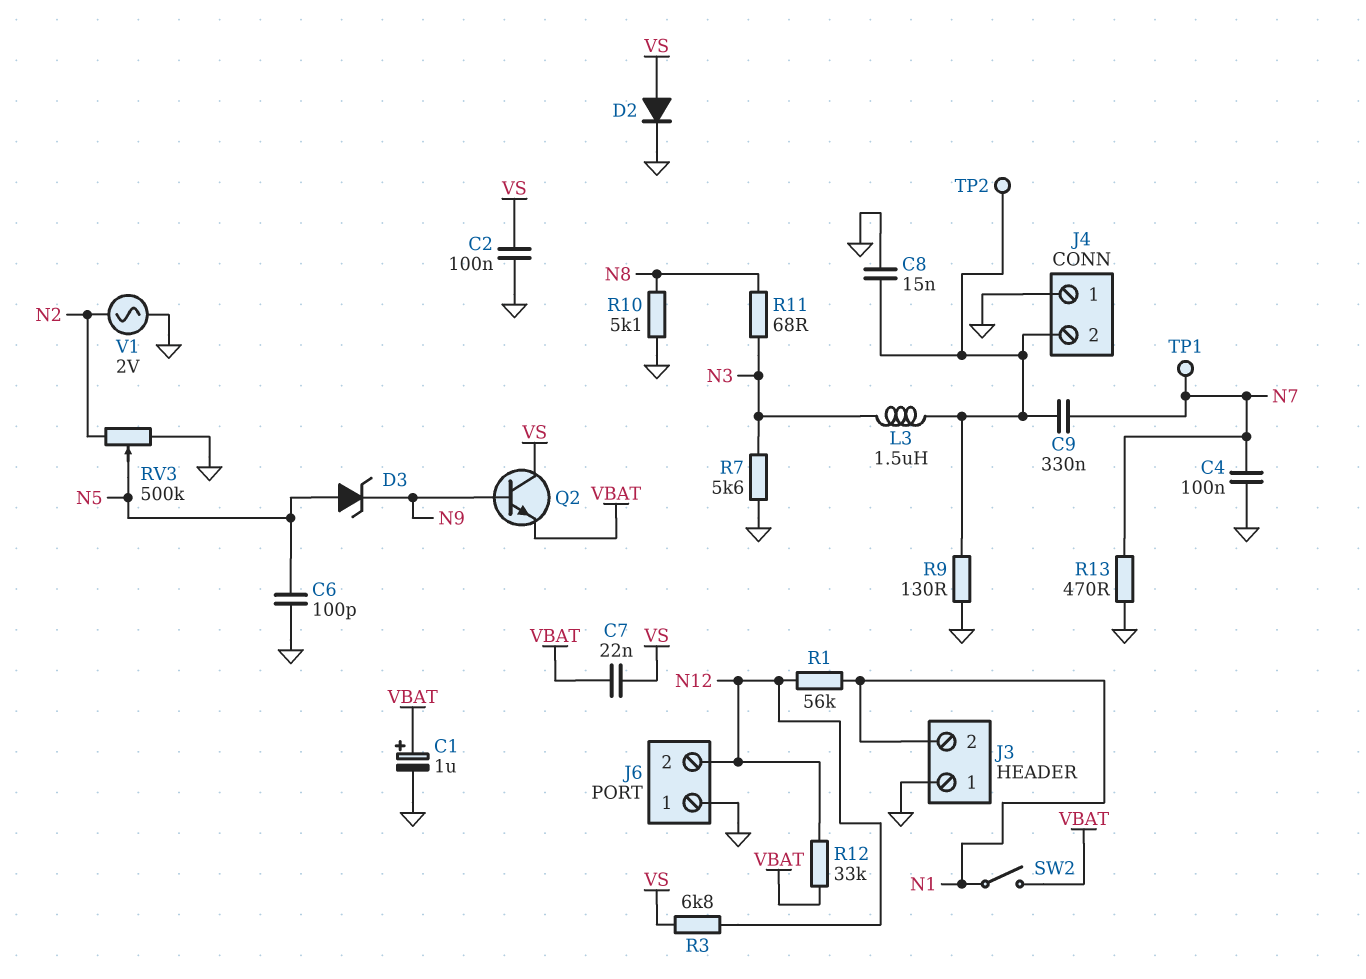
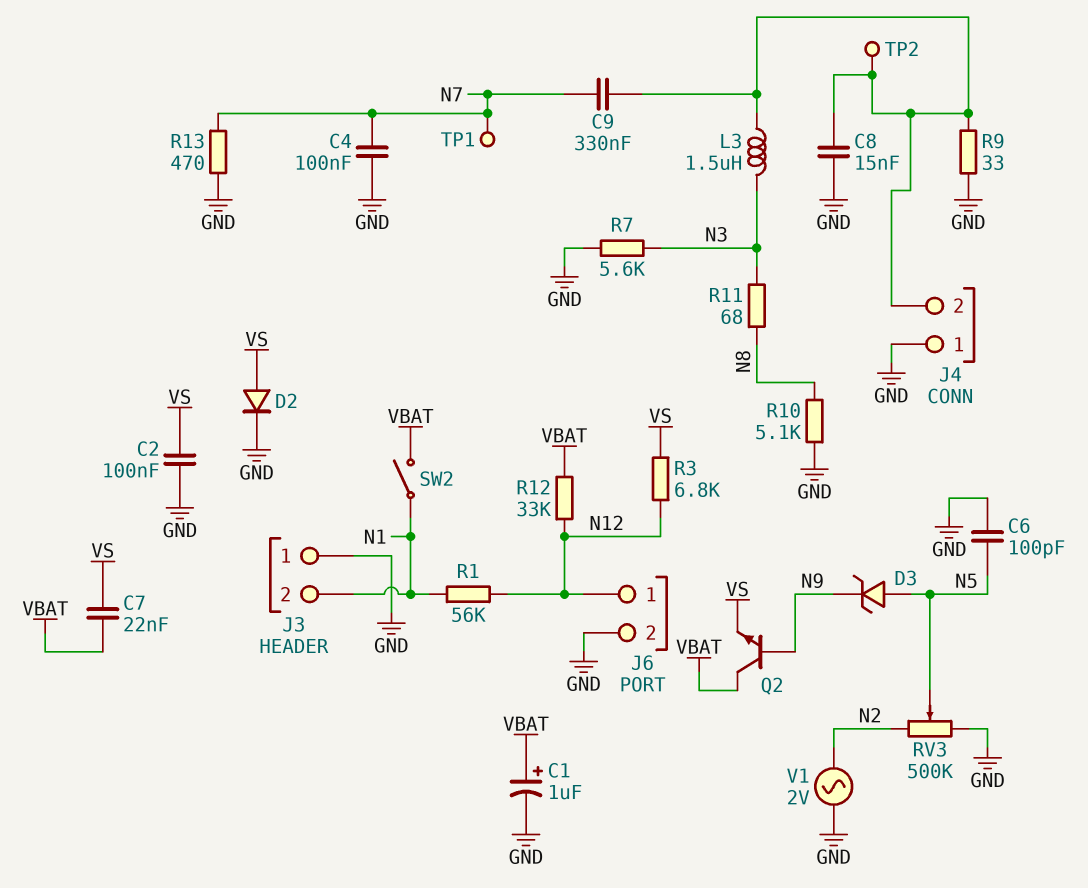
J6 pin 1: GND -> N12
J6 pin 2: N12 -> GND
Q2: NPN (B N9, C VS, E VBAT) -> NPN (B N9, C VBAT, E VS)
R9: 130 (GND, J4/2) -> 33 (GND, J4/2)

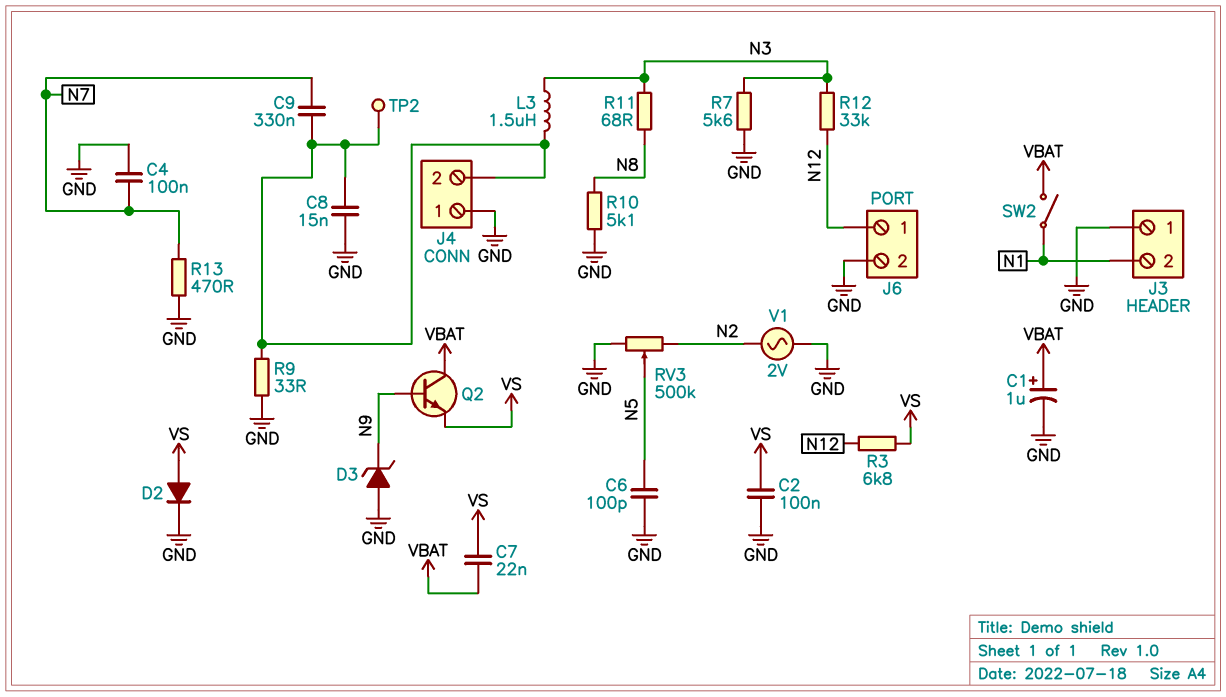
D3: zener (A N5, K N9) -> zener (A GND, K N9)
R1: 56k (N1, N12) -> none
R12: 33k (N12, VBAT) -> 33k (N3, N12)
TP1: test point (N7) -> none

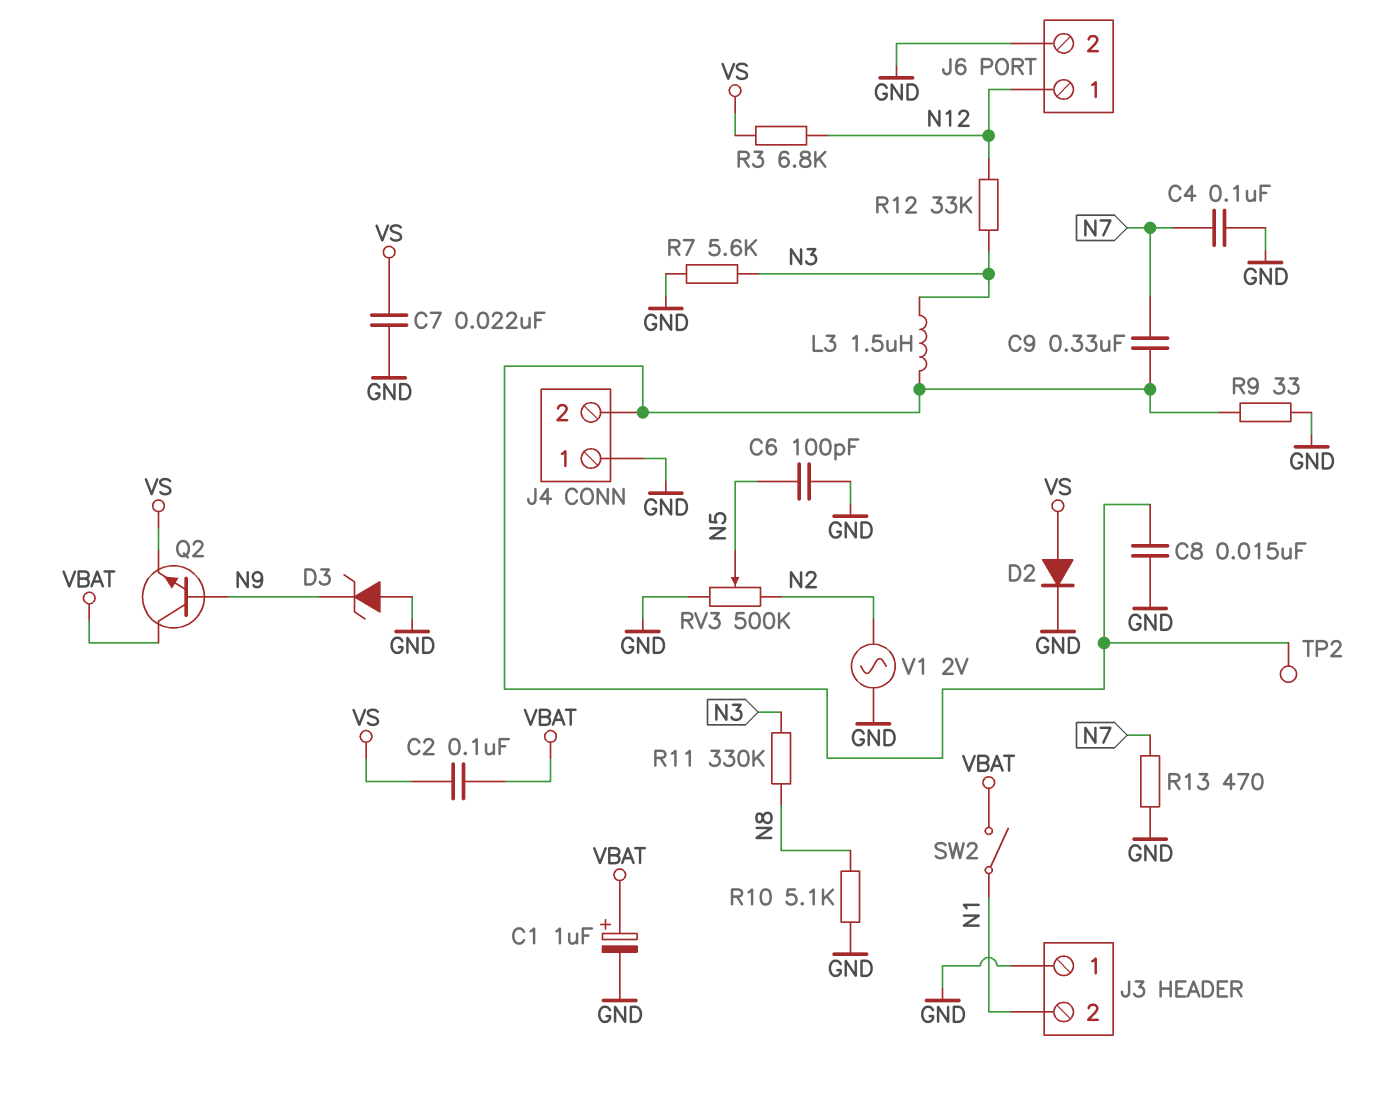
C2: 100nF (GND, VS) -> 100nF (VBAT, VS)
C7: 22nF (VBAT, VS) -> 22nF (GND, VS)
R11: 68 (N3, N8) -> 330k (N3, N8)

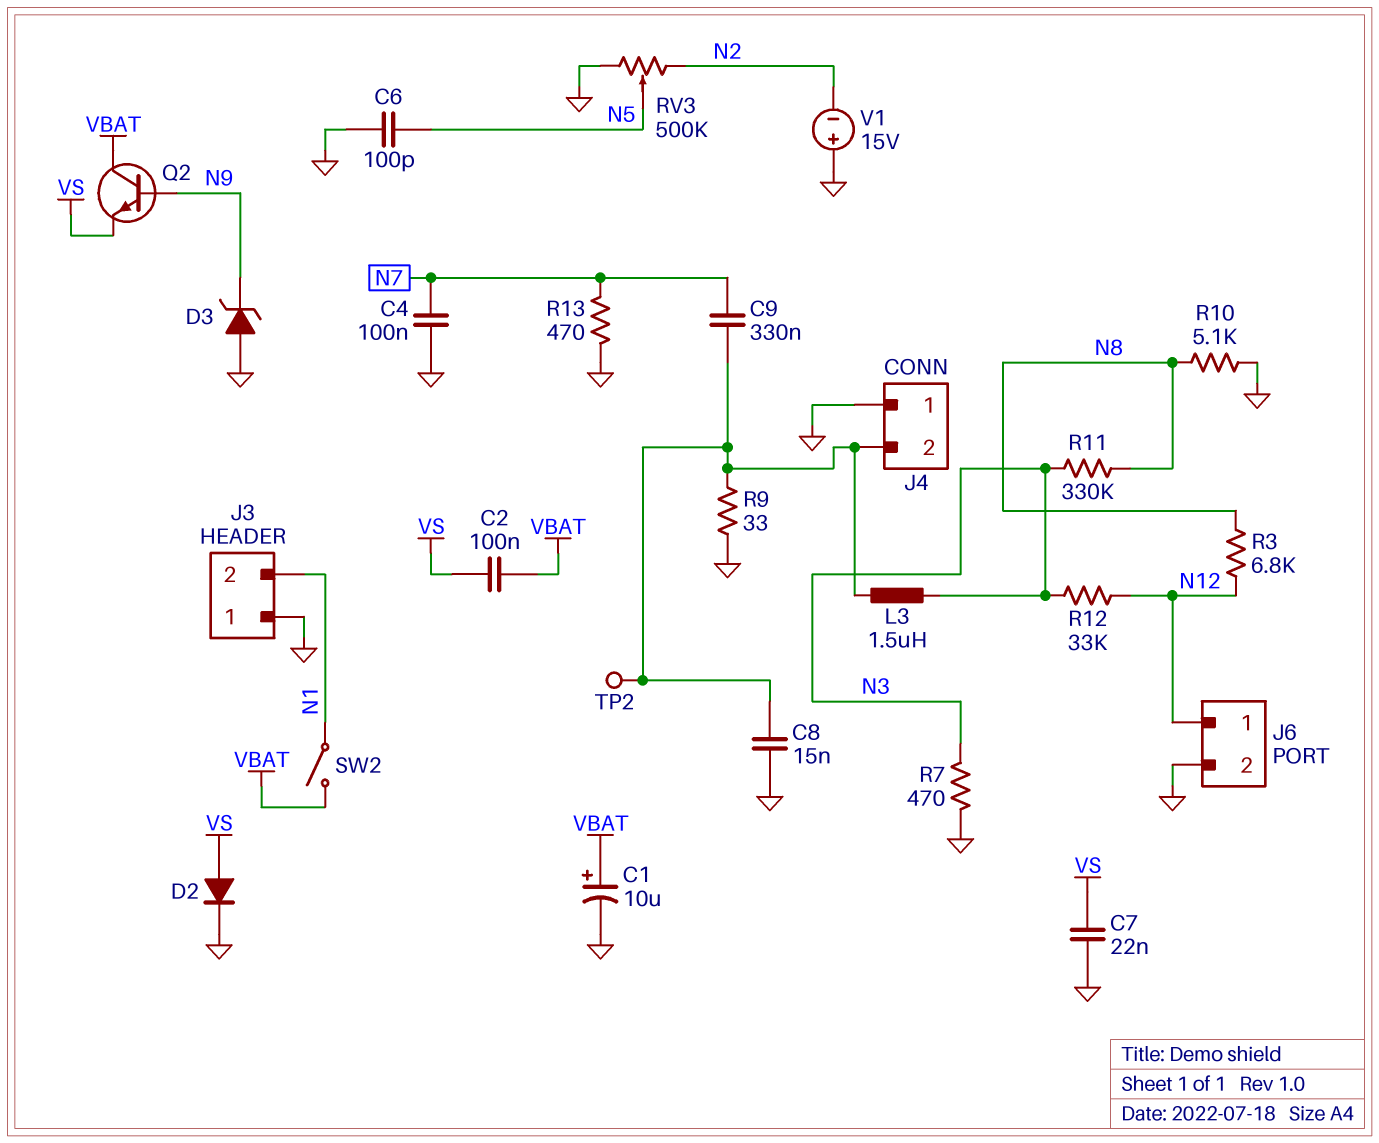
C1: 1uF (plus VBAT, minus GND) -> 10uF (plus VBAT, minus GND)
R3: 6.8k (N12, VS) -> 6.8k (N8, N12)
R7: 5.6k (GND, N3) -> 470 (GND, N3)
V1: AC 2V (GND, N2) -> 15V (plus GND, minus N2)

